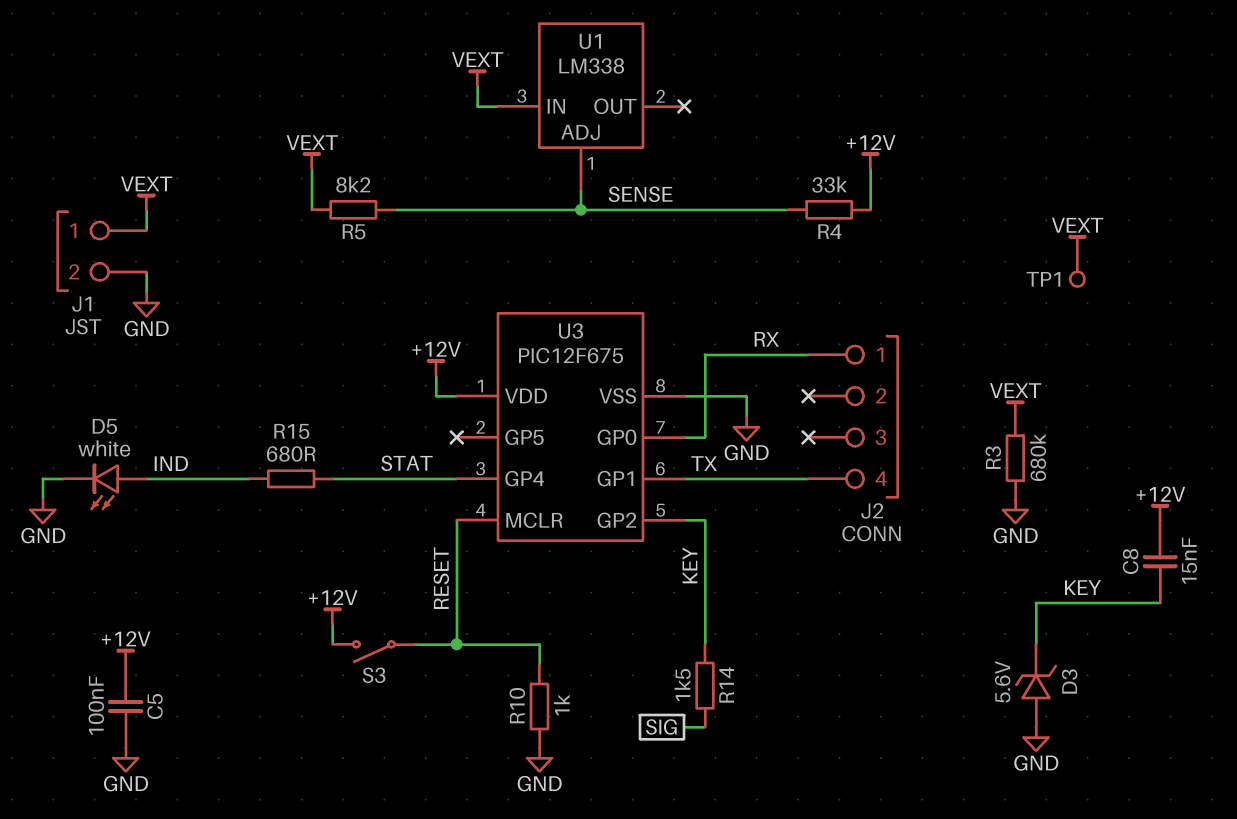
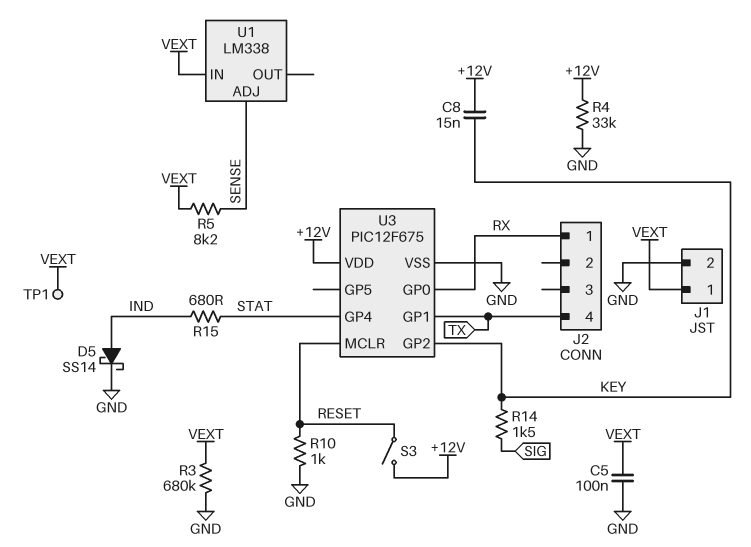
C5: 100nF (+12V, GND) -> 100nF (GND, VEXT)
D3: zener 5.6V (A GND, K KEY) -> none
D5: LED white (A IND, K GND) -> schottky SS14 (A IND, K GND)
R4: 33k (+12V, SENSE) -> 33k (+12V, GND)

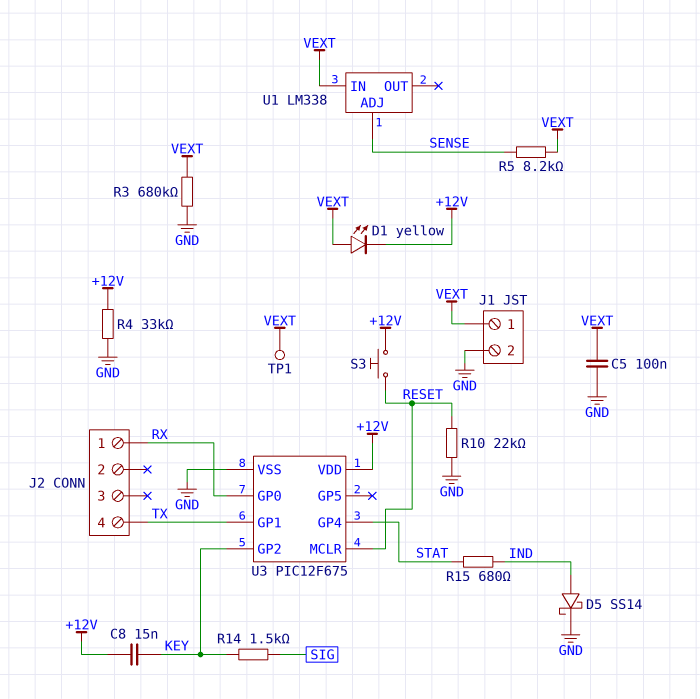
D1: none -> LED yellow (A VEXT, K +12V)
R10: 1k (GND, RESET) -> 22k (GND, RESET)
S3: switch (+12V, RESET) -> button (+12V, RESET)

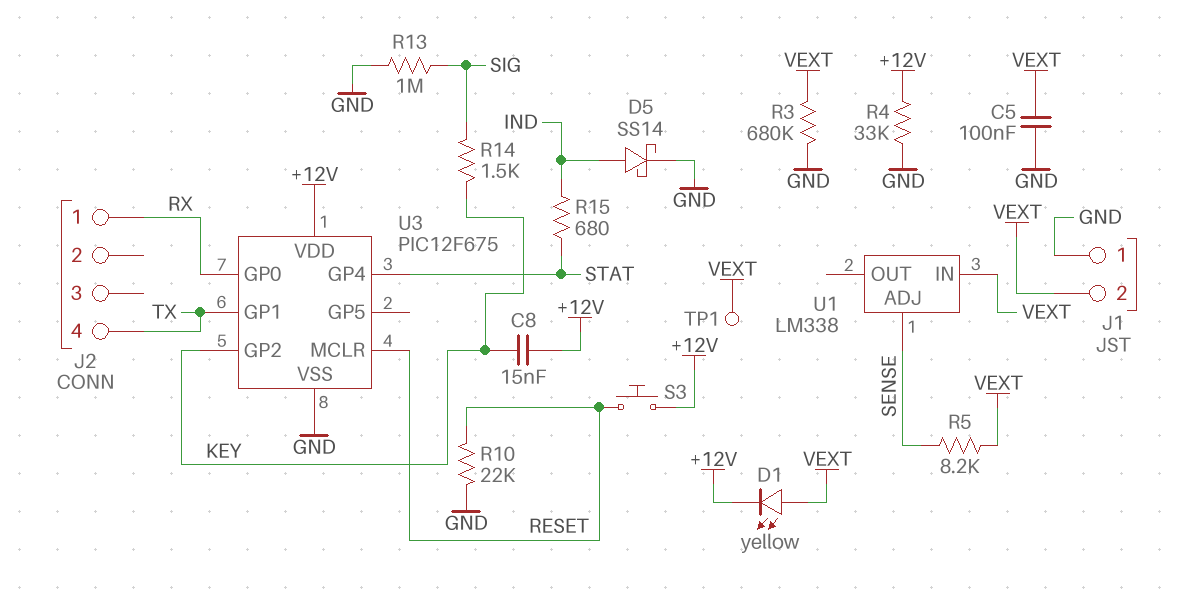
J1 pin 1: VEXT -> GND
J1 pin 2: GND -> VEXT
R13: none -> 1M (GND, SIG)

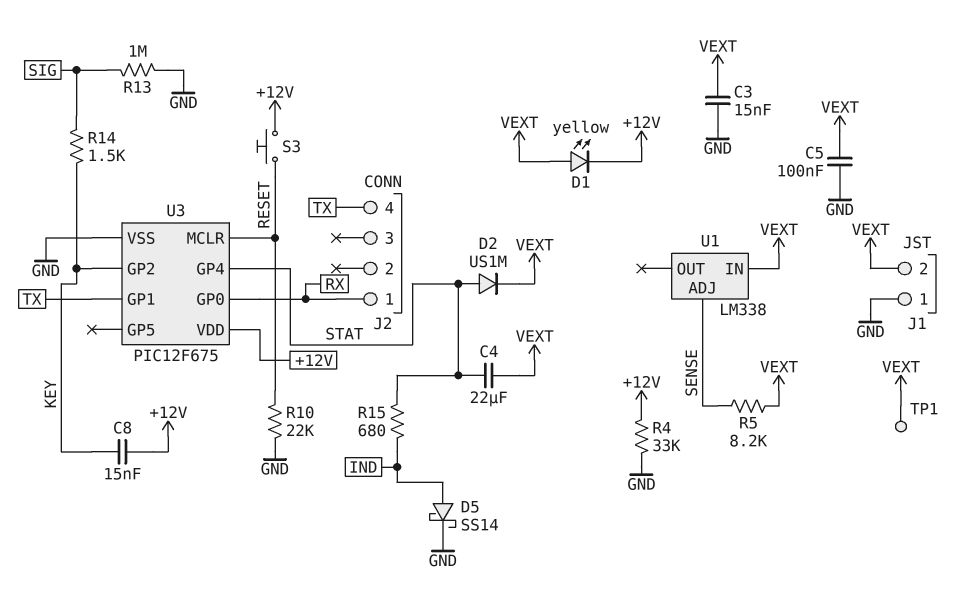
C3: none -> 15nF (GND, VEXT)
C4: none -> 22uF (STAT, VEXT)
D2: none -> diode US1M (A STAT, K VEXT)
R3: 680k (GND, VEXT) -> none

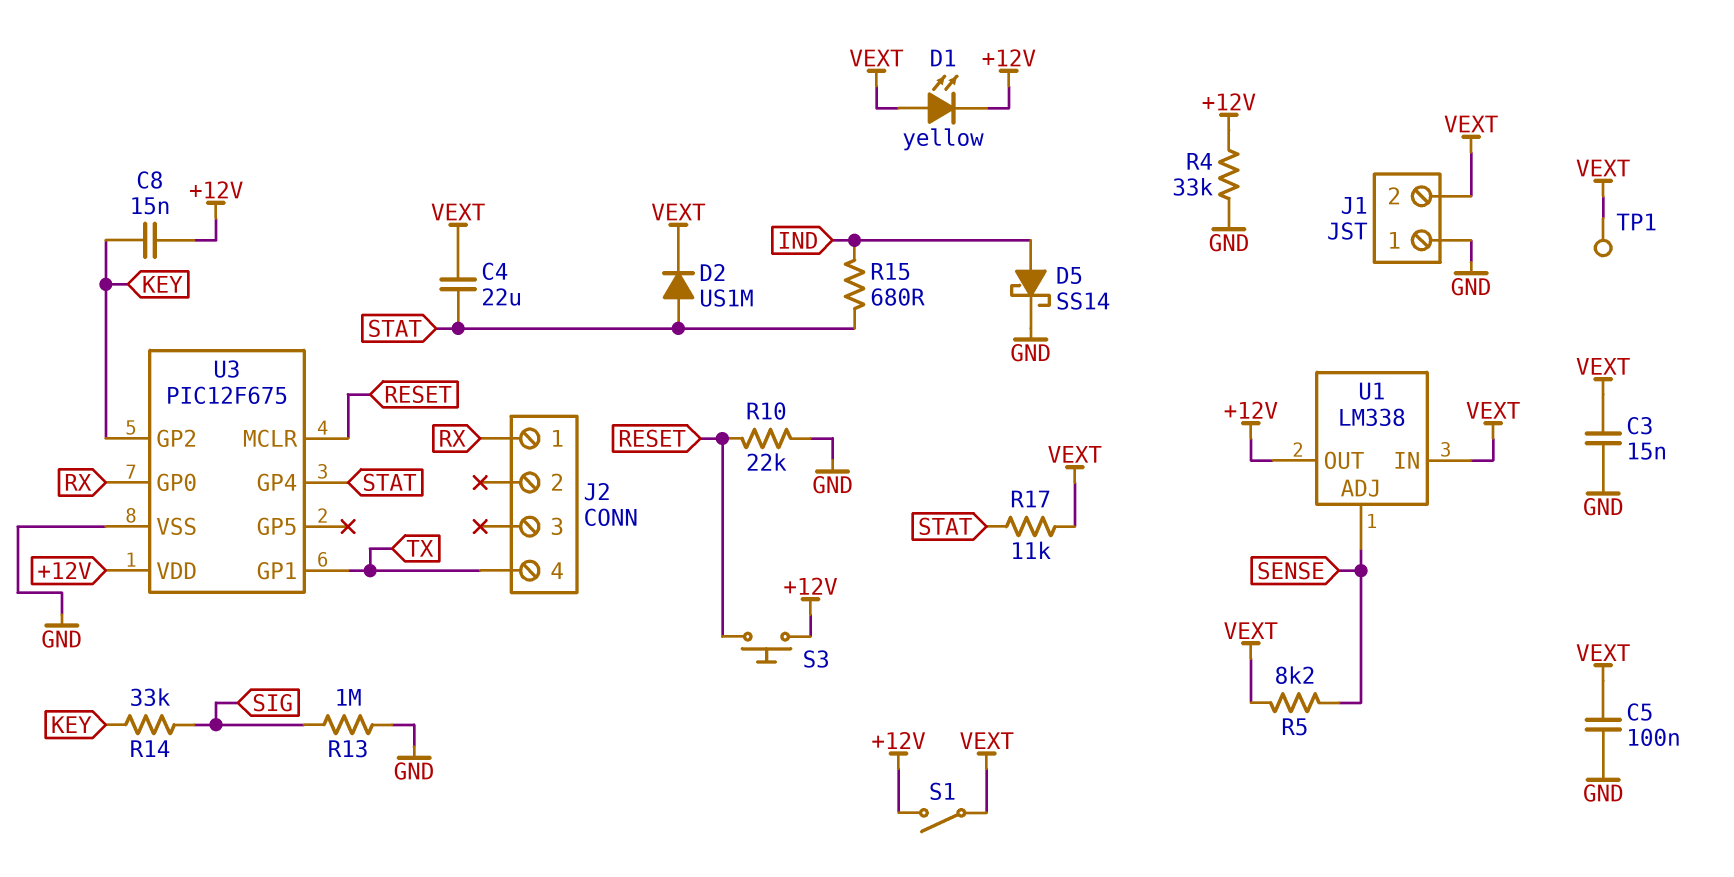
R14: 1.5k (KEY, SIG) -> 33k (KEY, SIG)
R17: none -> 11k (STAT, VEXT)
S1: none -> switch (+12V, VEXT)
U1 pin OUT: none -> +12V

